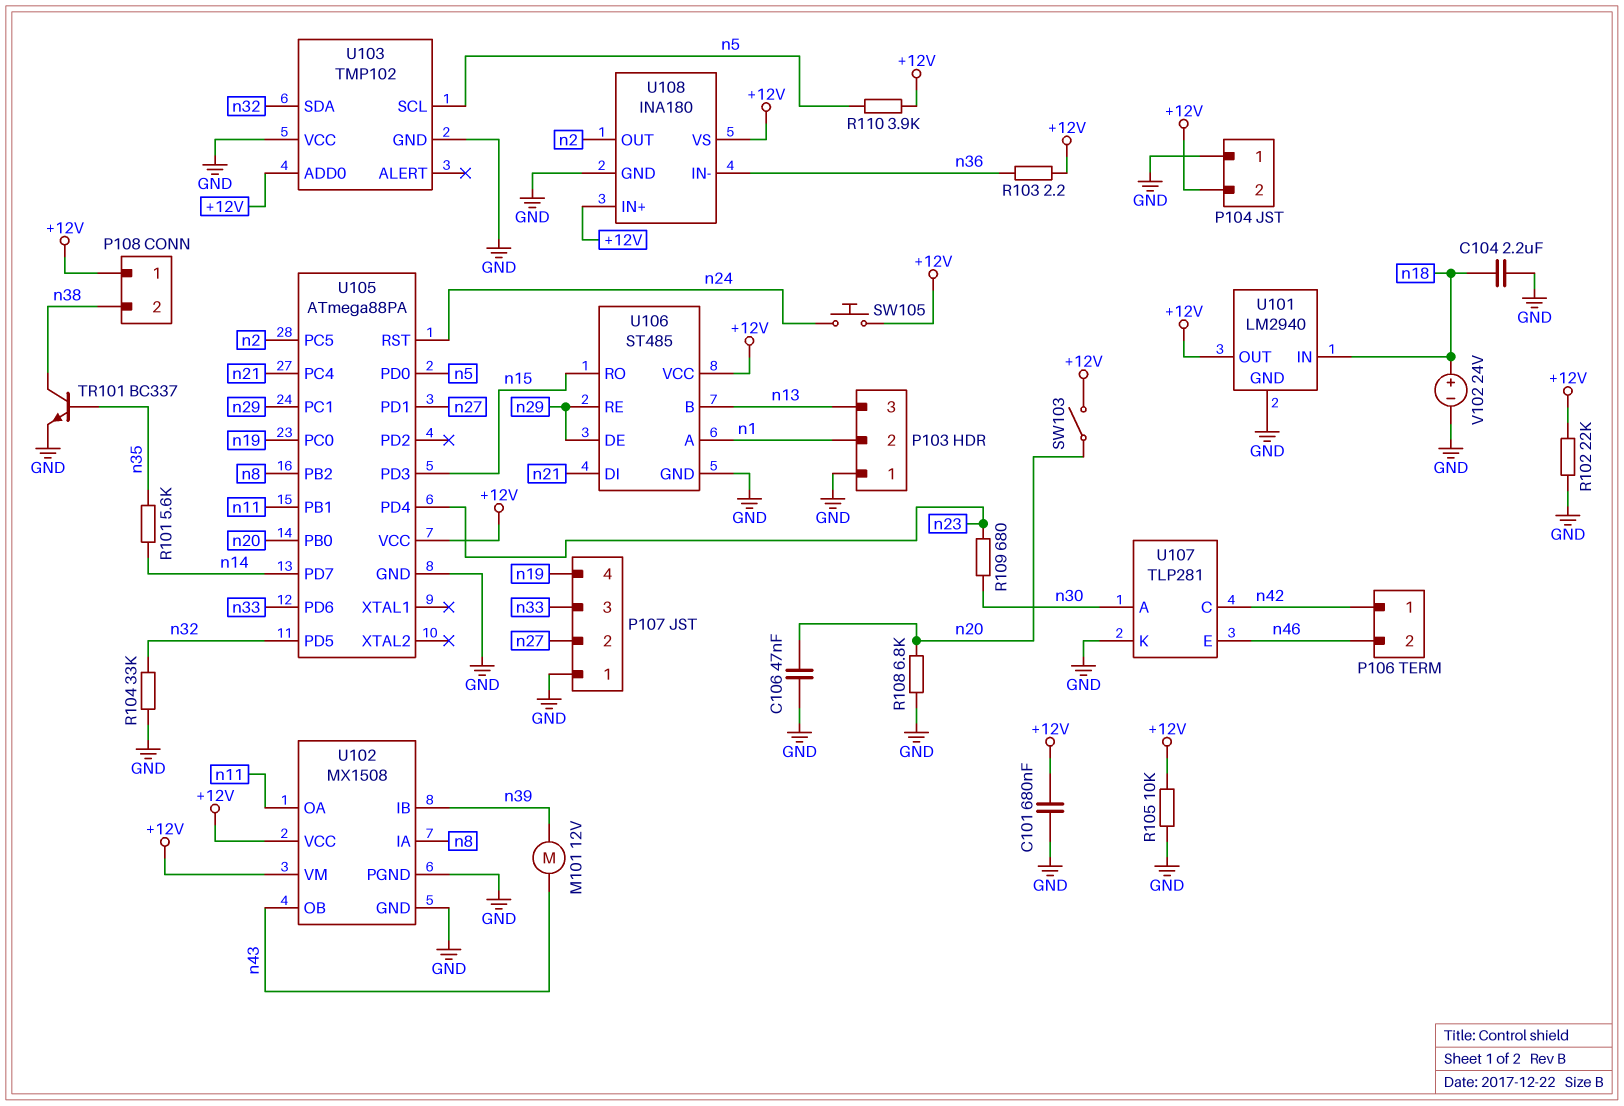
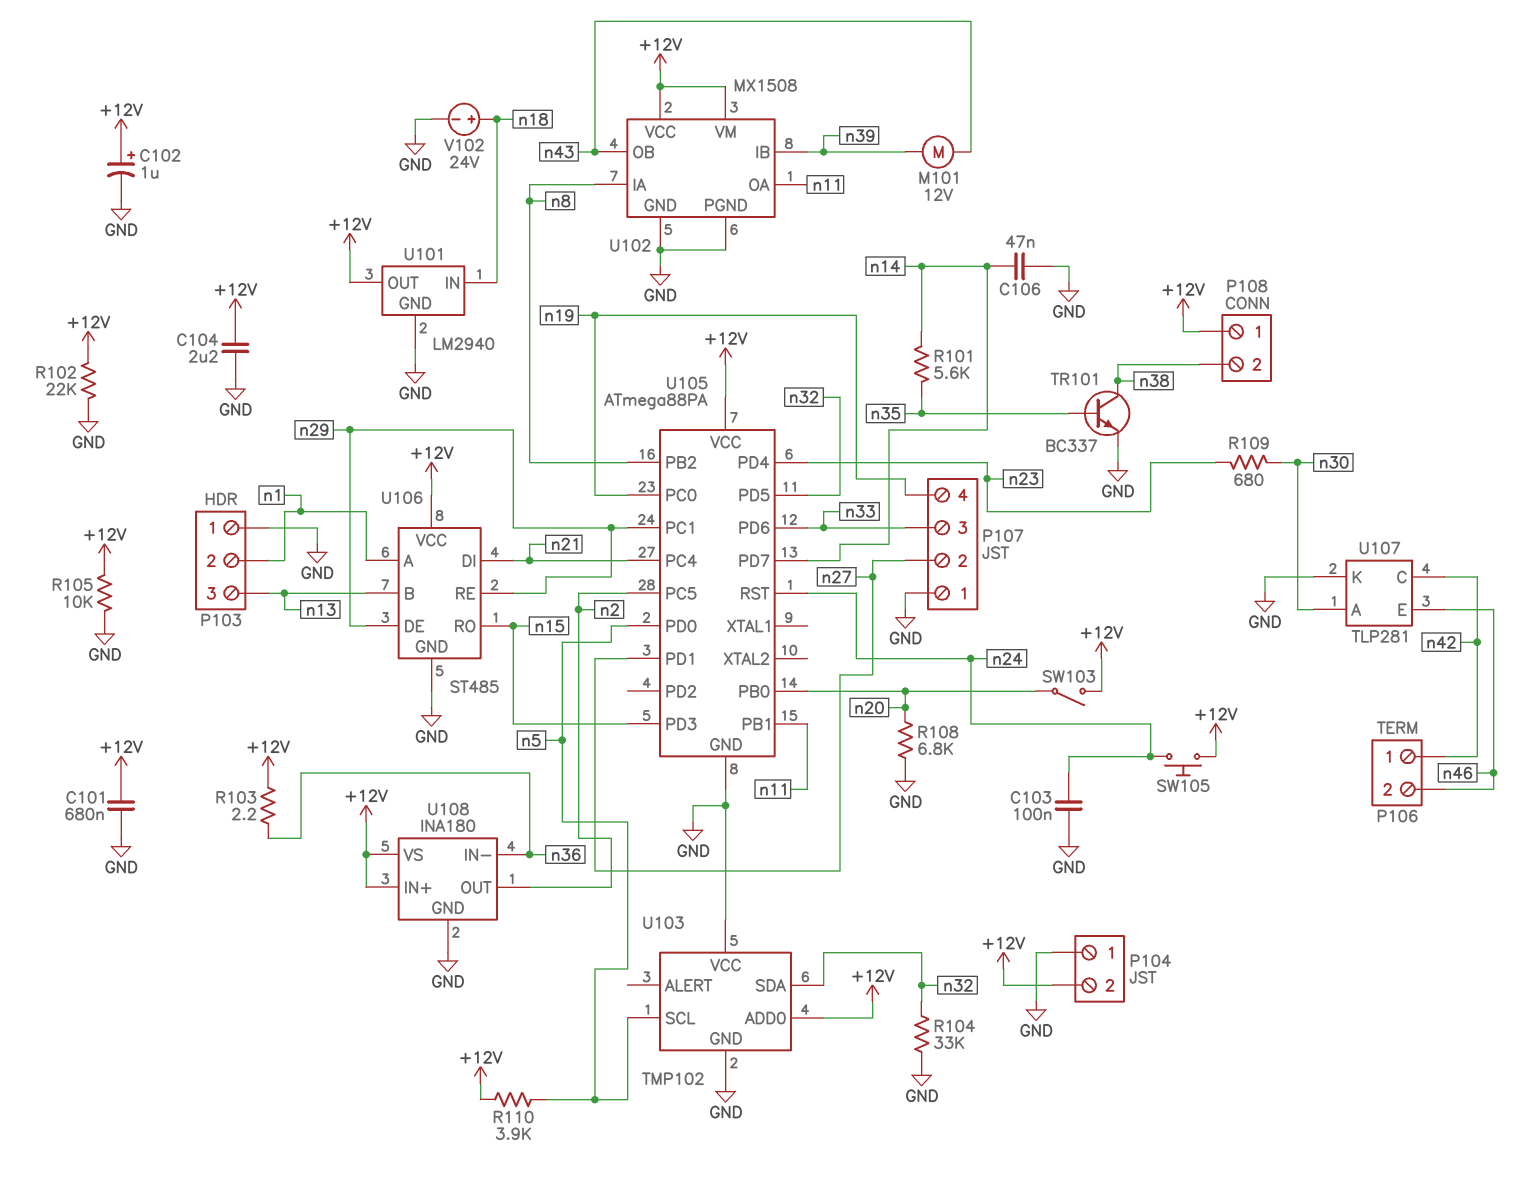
C102: none -> 1uF (plus +12V, minus GND)
C103: none -> 100nF (GND, n24)
C104: 2.2uF (GND, n18) -> 2.2uF (+12V, GND)
C106: 47nF (GND, n20) -> 47nF (GND, n14)

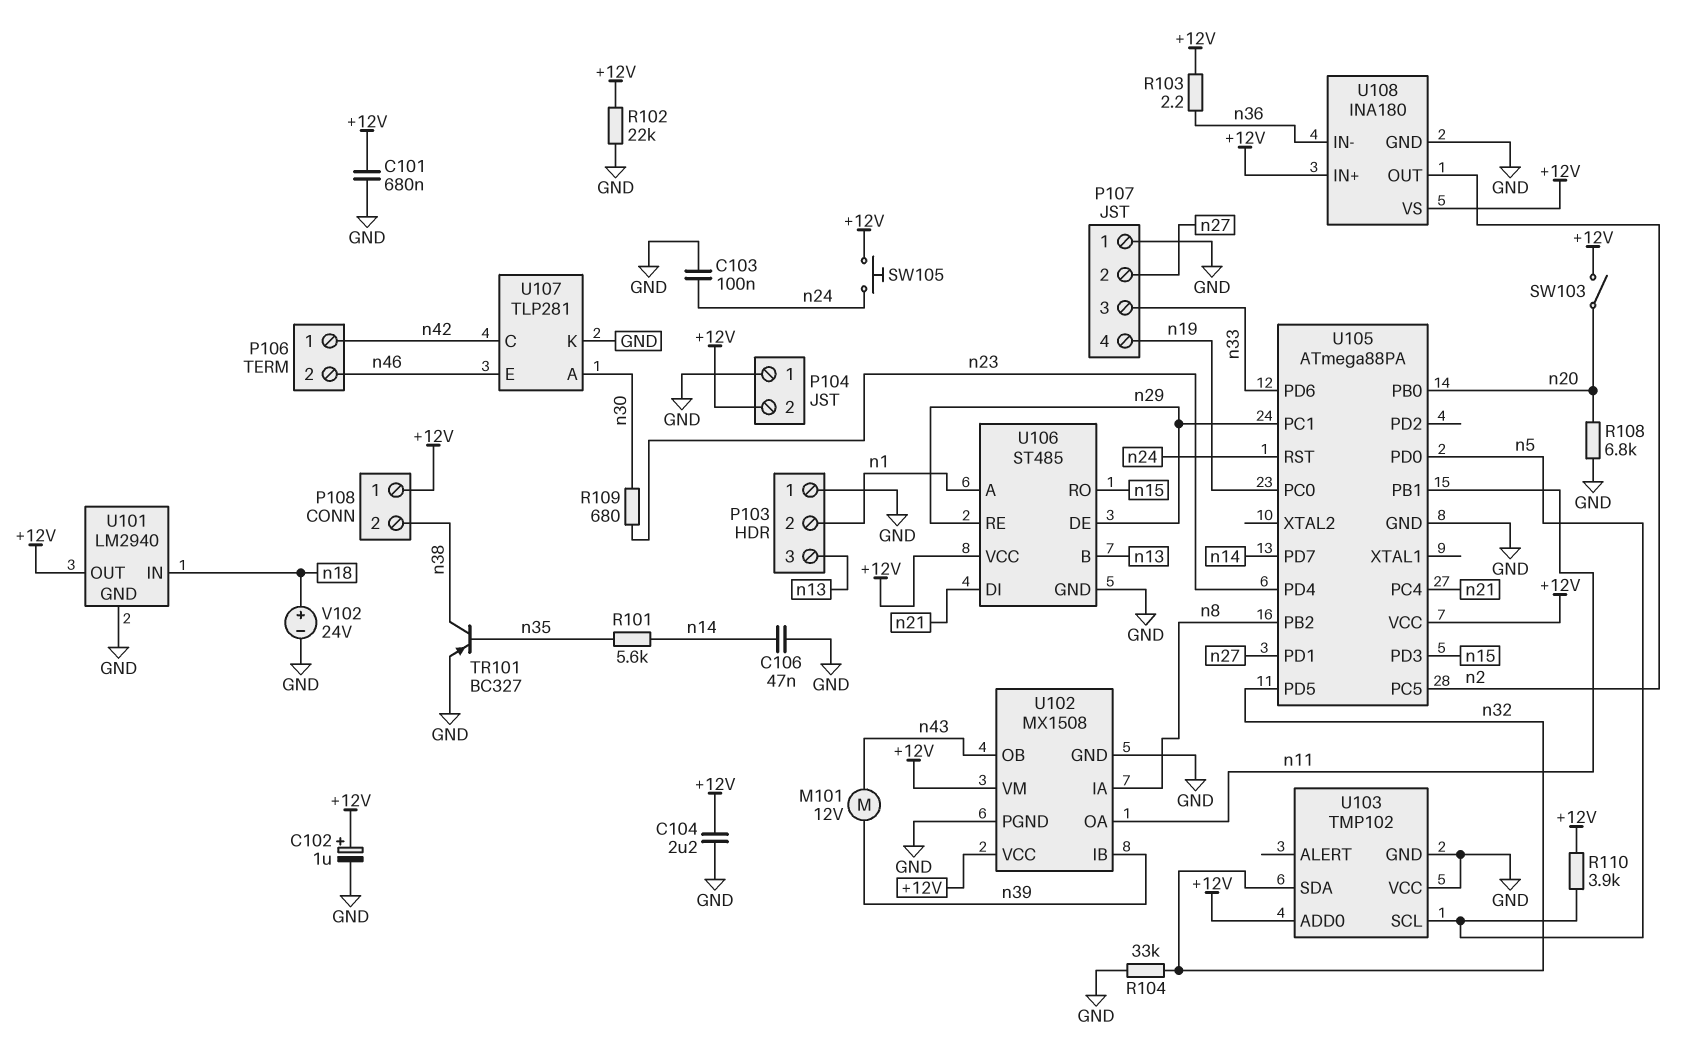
R105: 10k (+12V, GND) -> none
TR101: NPN BC337 (B n35, C n38, E GND) -> PNP BC327 (B n35, C n38, E GND)

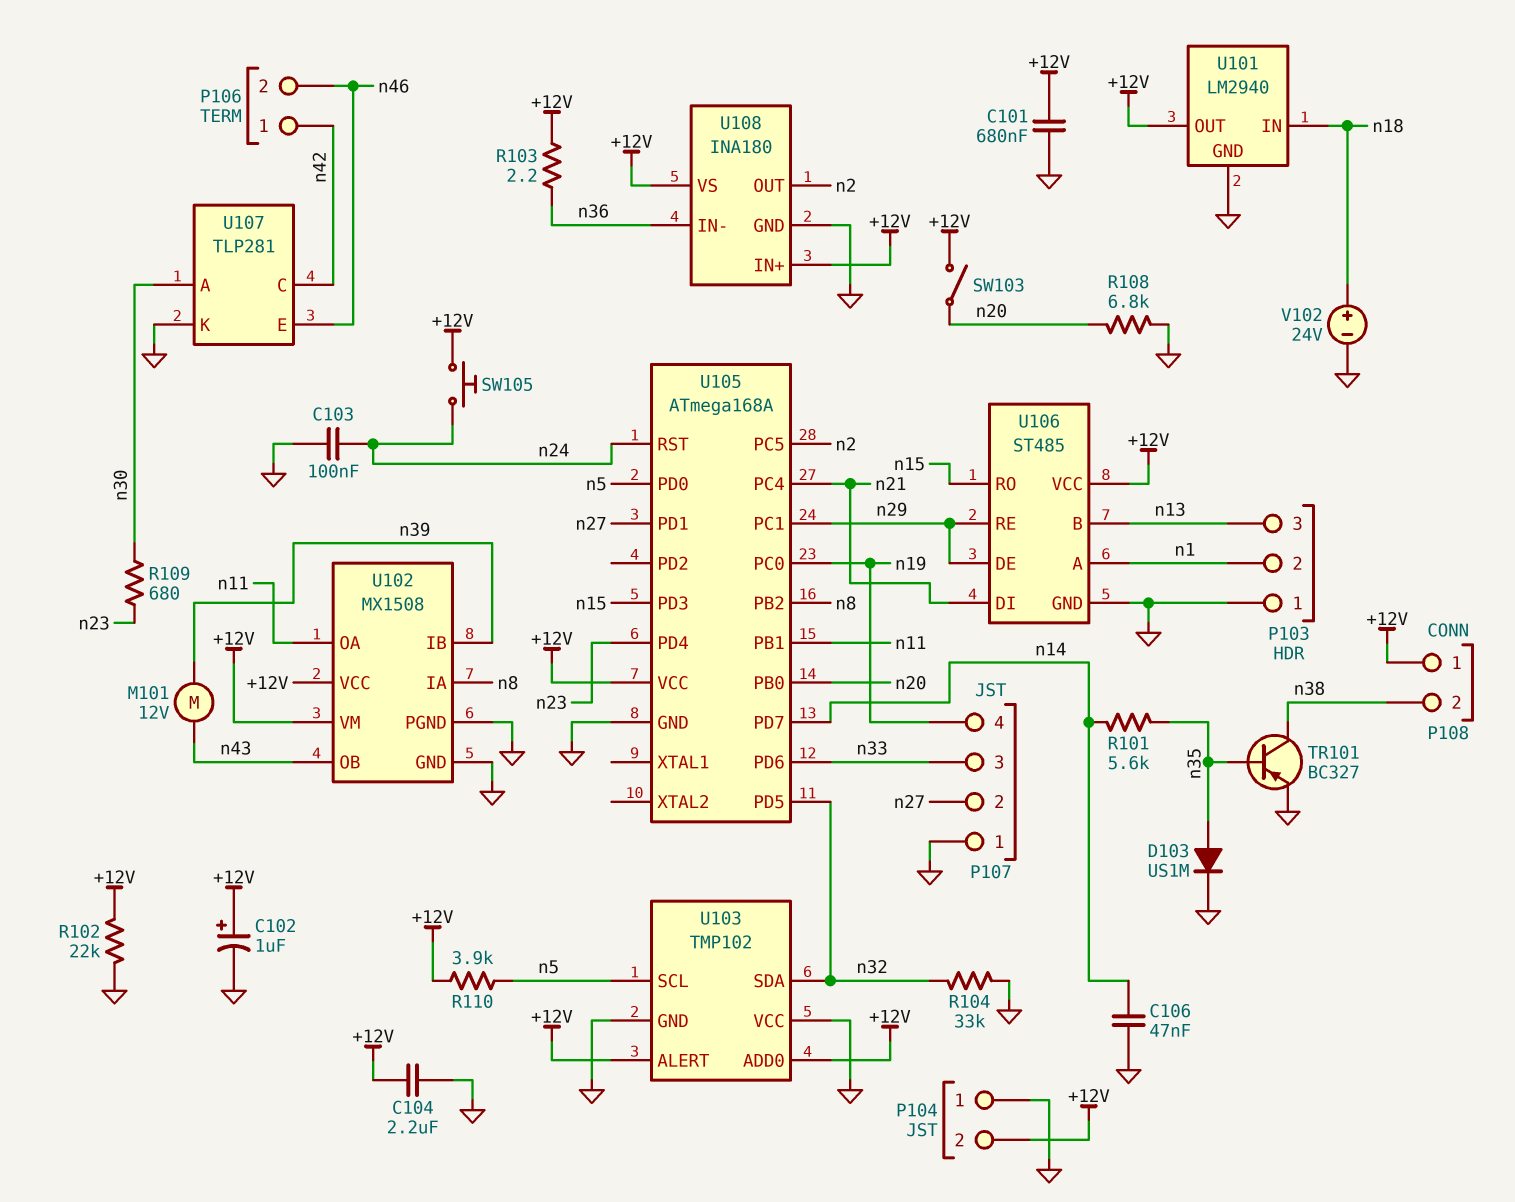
D103: none -> diode US1M (A n35, K GND)
U103 pin ALERT: none -> +12V
U105: ATmega88PA -> ATmega168A

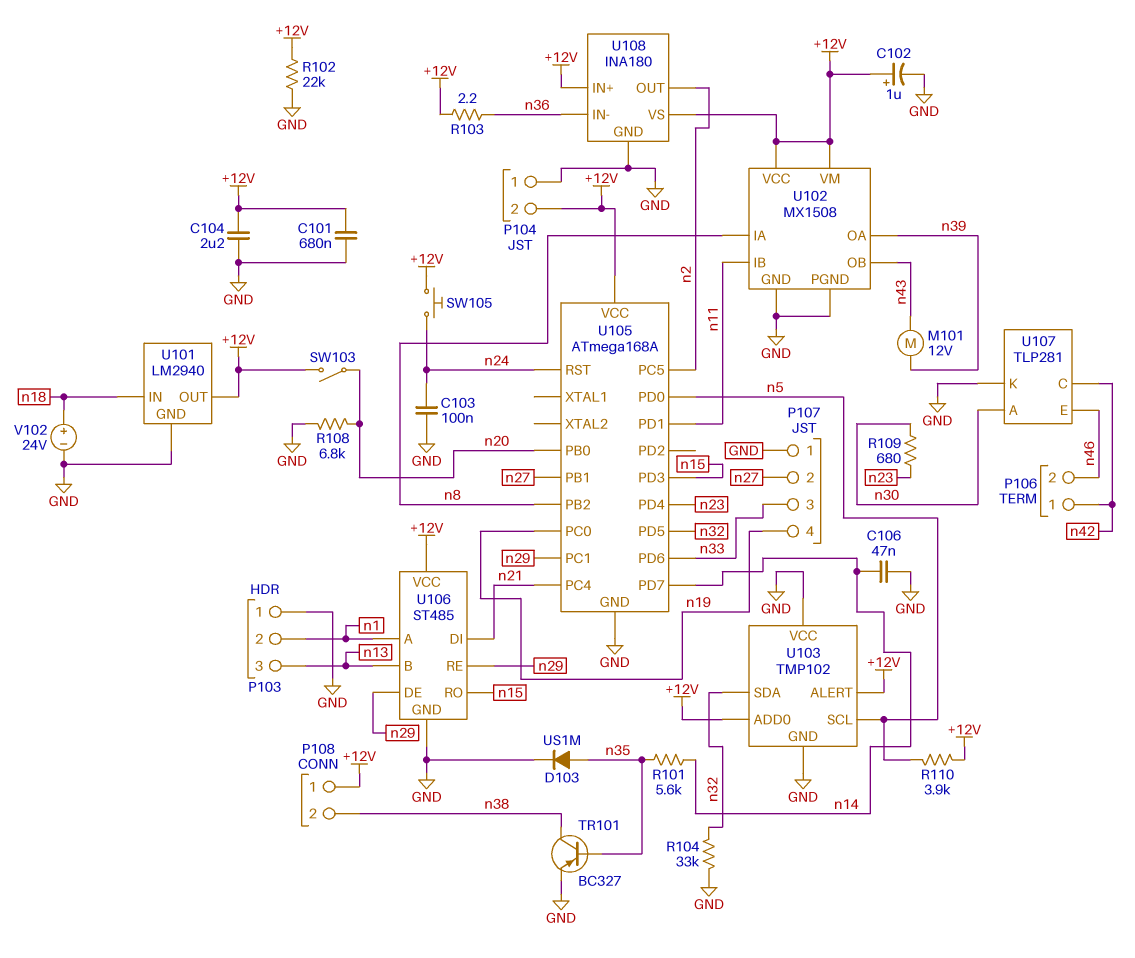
U102 pin IB: n39 -> n11
U102 pin OA: n11 -> n39
U105 pin PB1: n11 -> n27
U105 pin PD1: n27 -> n11

